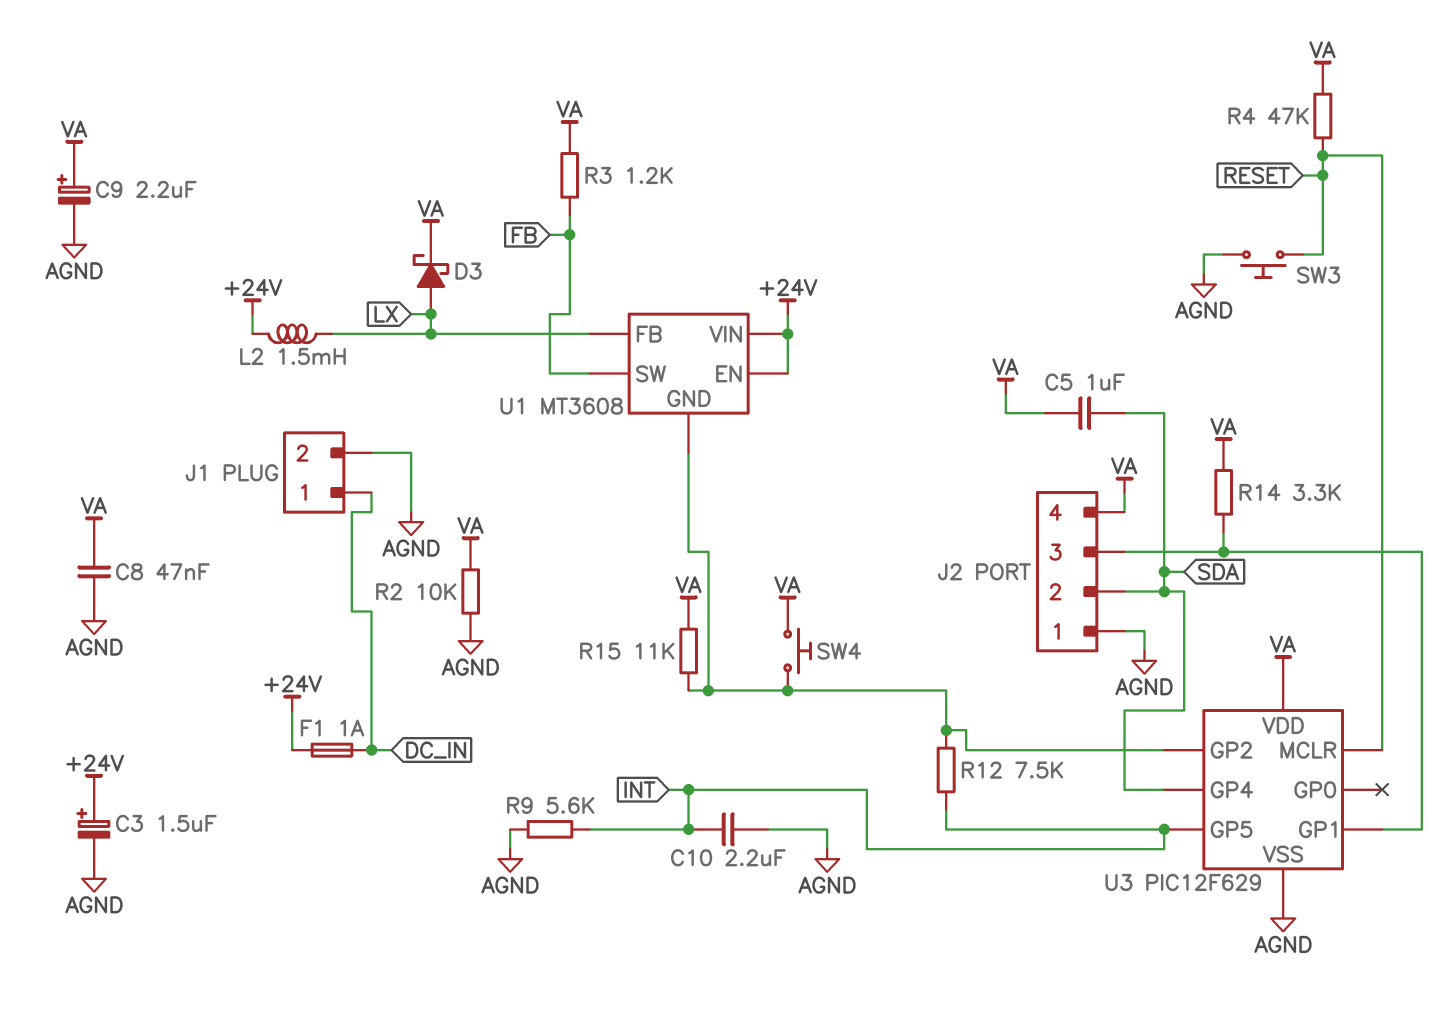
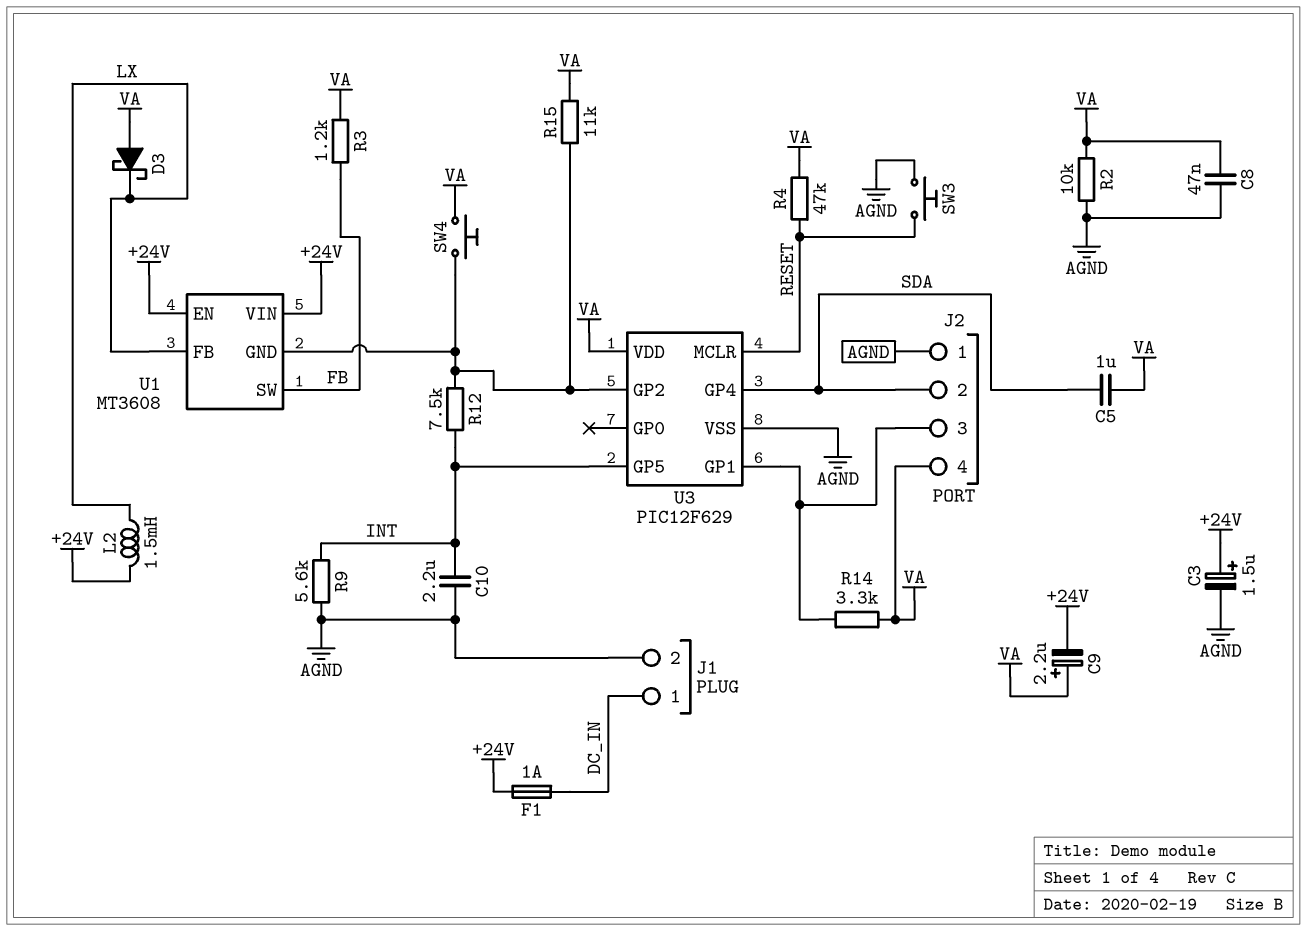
C9: 2.2uF (plus VA, minus AGND) -> 2.2uF (plus VA, minus +24V)
D3: schottky (A LX, K VA) -> schottky (A VA, K LX)

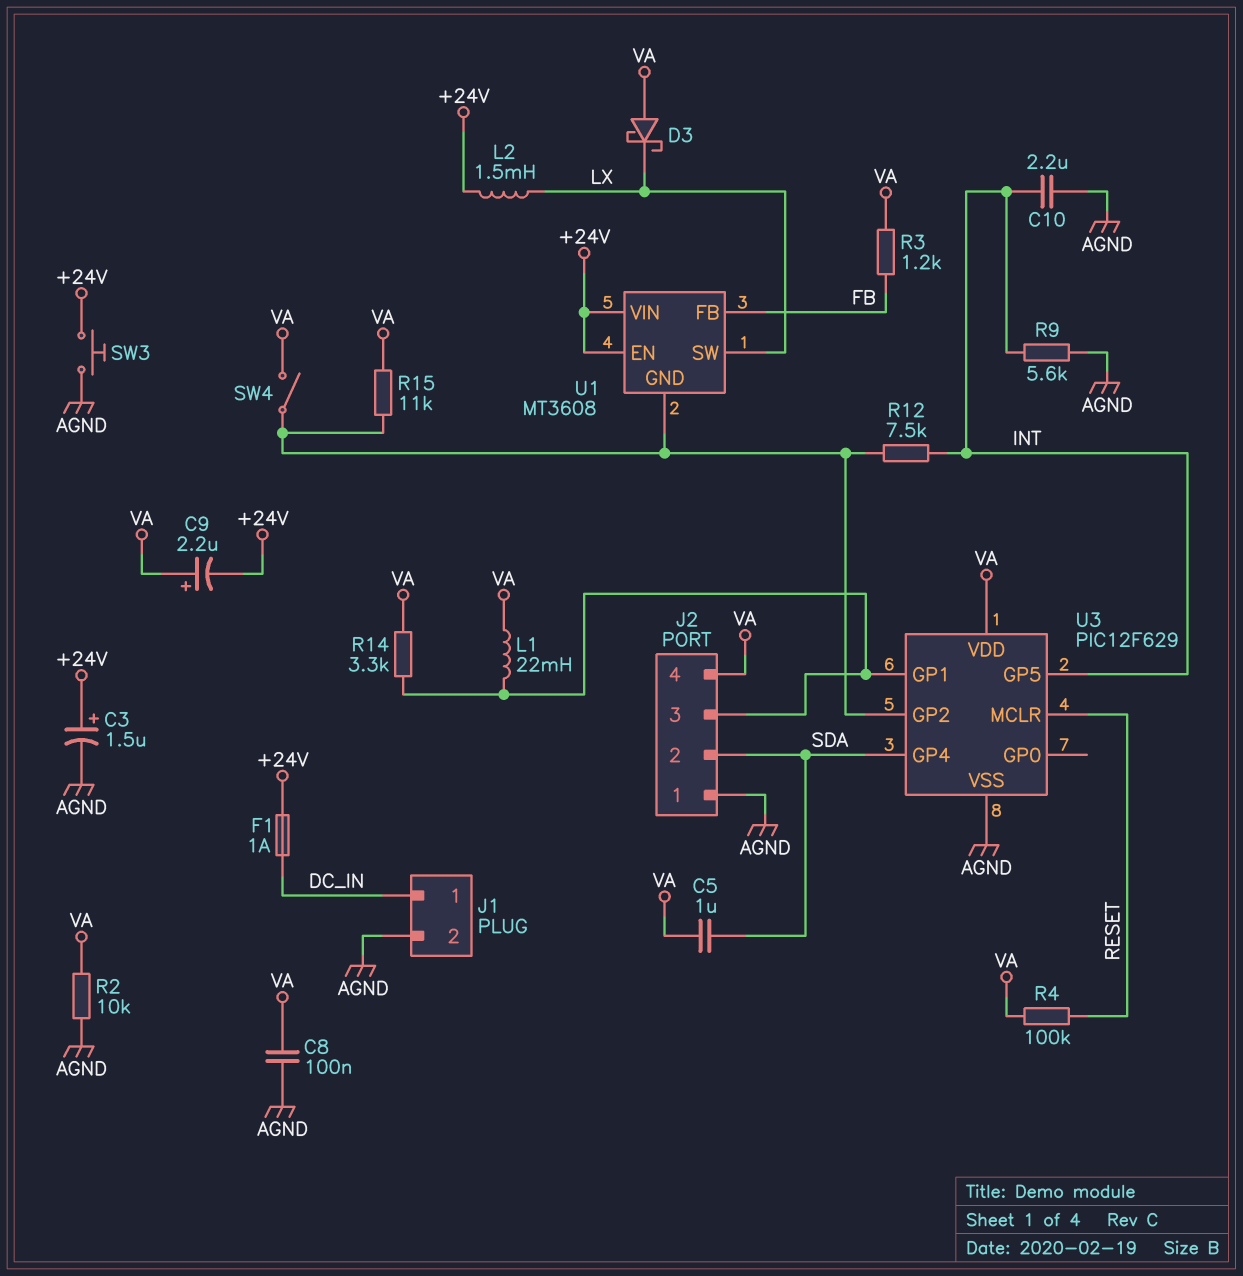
C8: 47nF (AGND, VA) -> 100nF (AGND, VA)
L1: none -> 22mH (J2/3, VA)
R4: 47k (RESET, VA) -> 100k (RESET, VA)
SW3: button (AGND, RESET) -> button (+24V, AGND)
SW4: button (U1/GND, VA) -> switch (U1/GND, VA)
U1 pin FB: LX -> FB
U1 pin SW: FB -> LX

